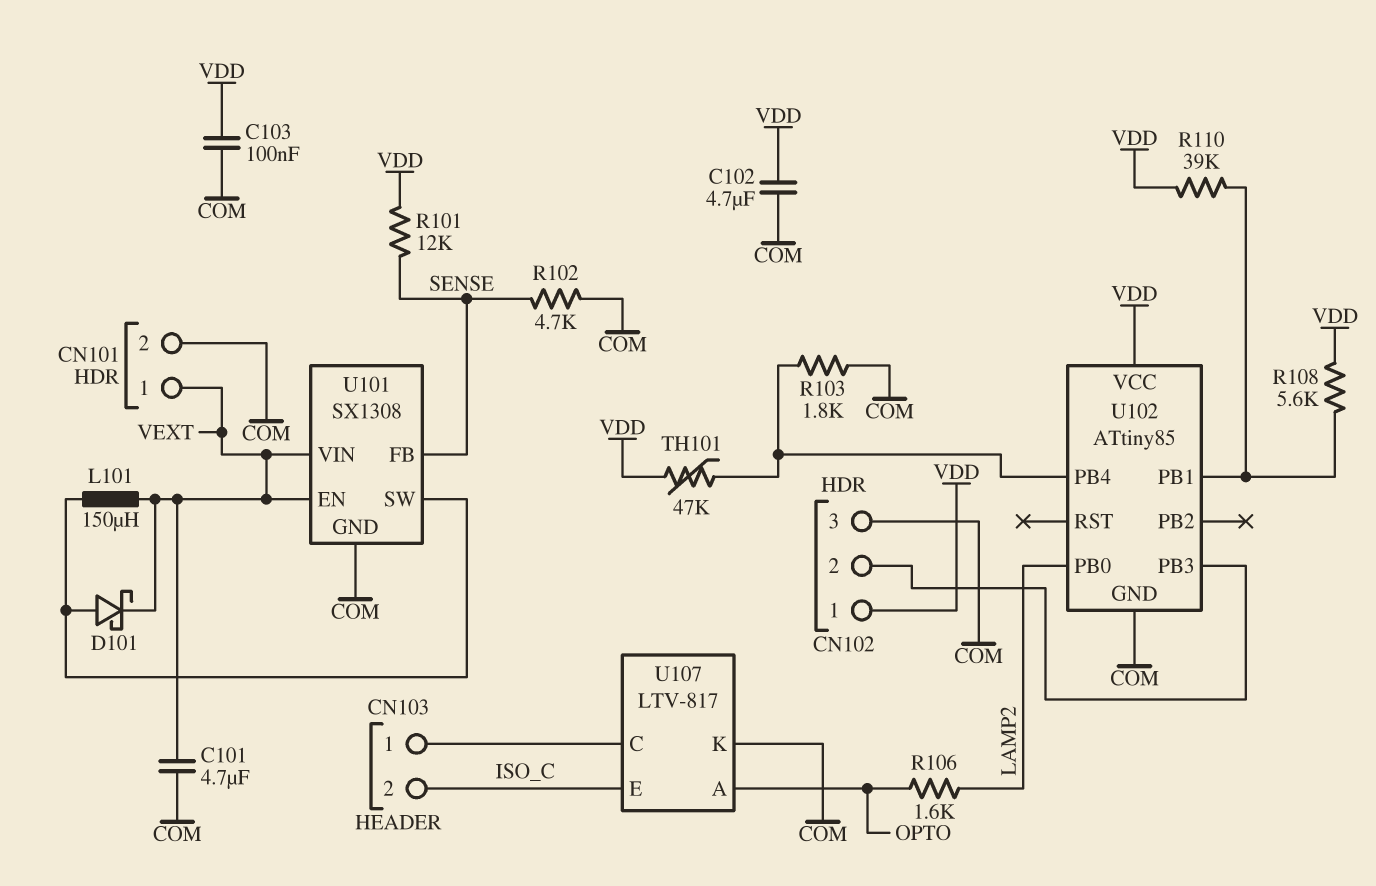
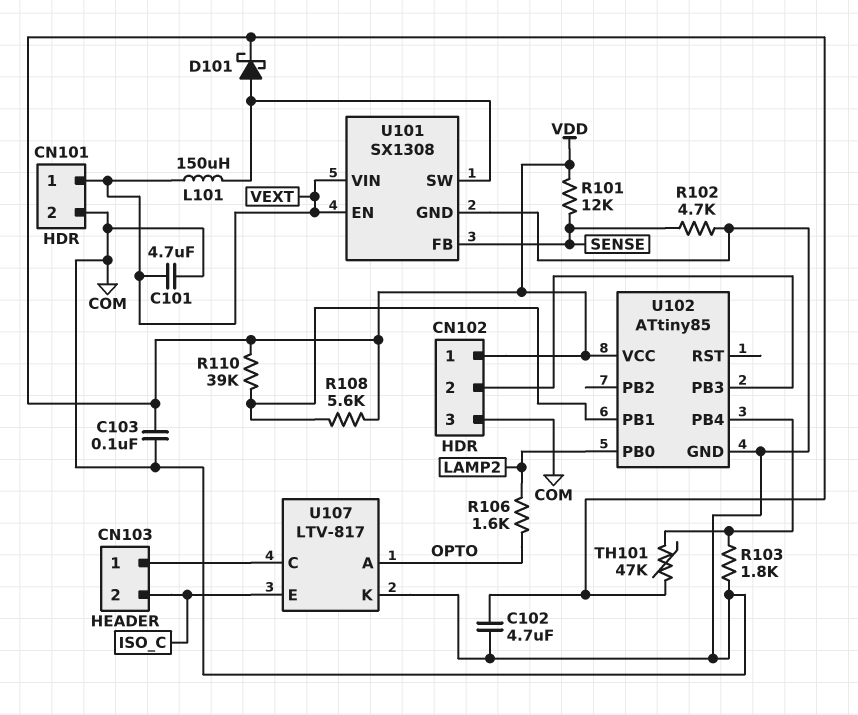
D101: schottky (A U101/SW, K VEXT) -> schottky (A U101/SW, K VDD)

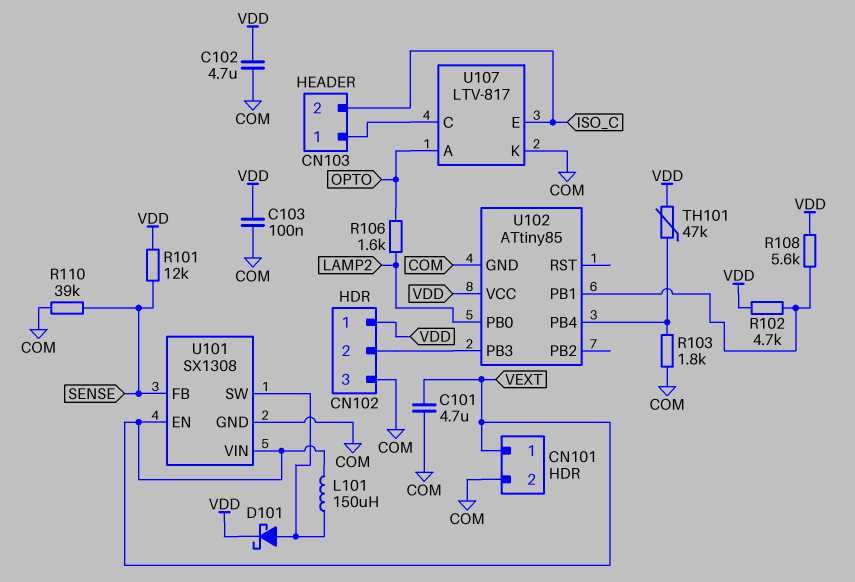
R102: 4.7k (COM, SENSE) -> 4.7k (U102/PB1, VDD)
R110: 39k (U102/PB1, VDD) -> 39k (COM, SENSE)

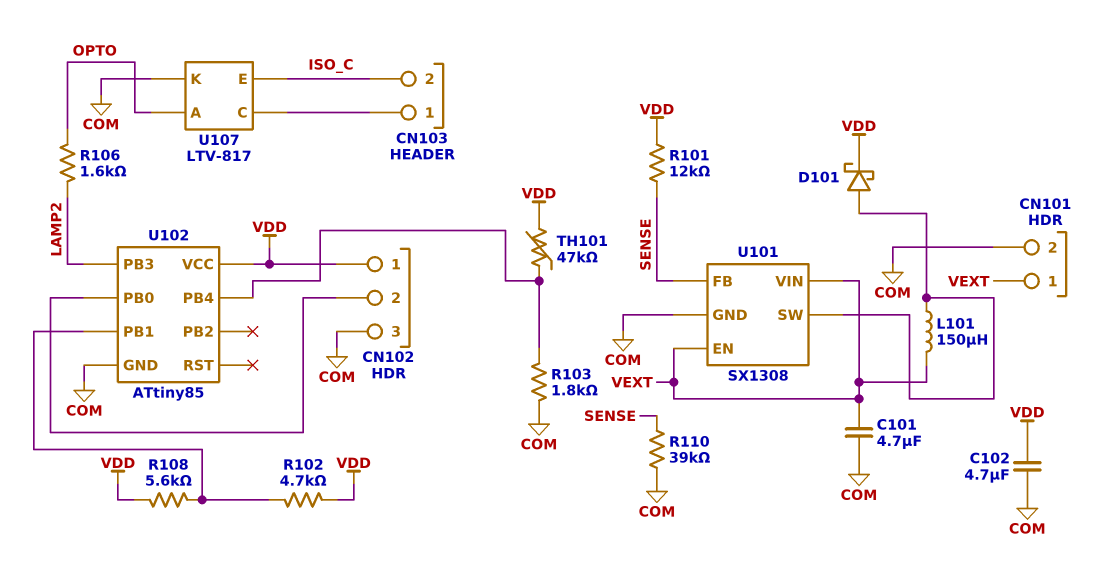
C103: 100nF (COM, VDD) -> none
U102 pin PB0: LAMP2 -> CN102/2
U102 pin PB3: CN102/2 -> LAMP2

